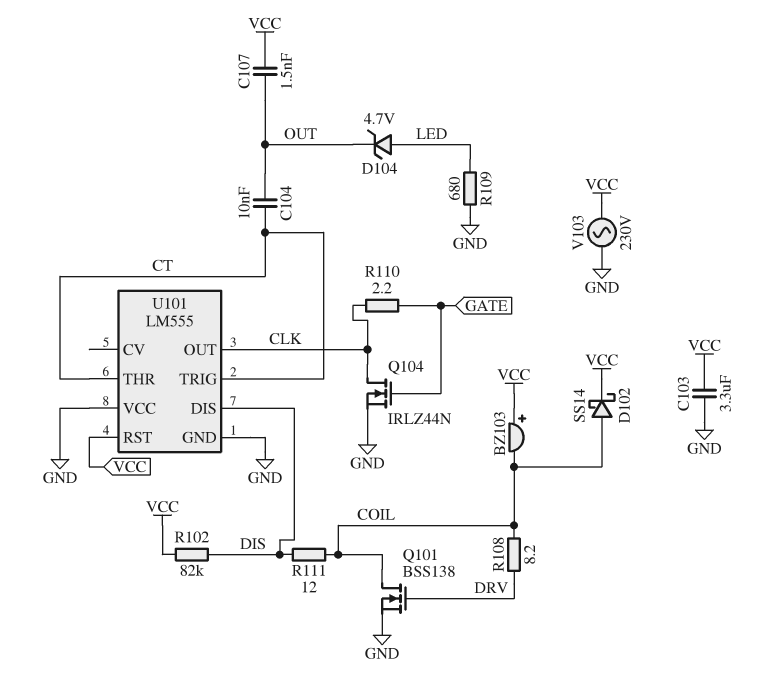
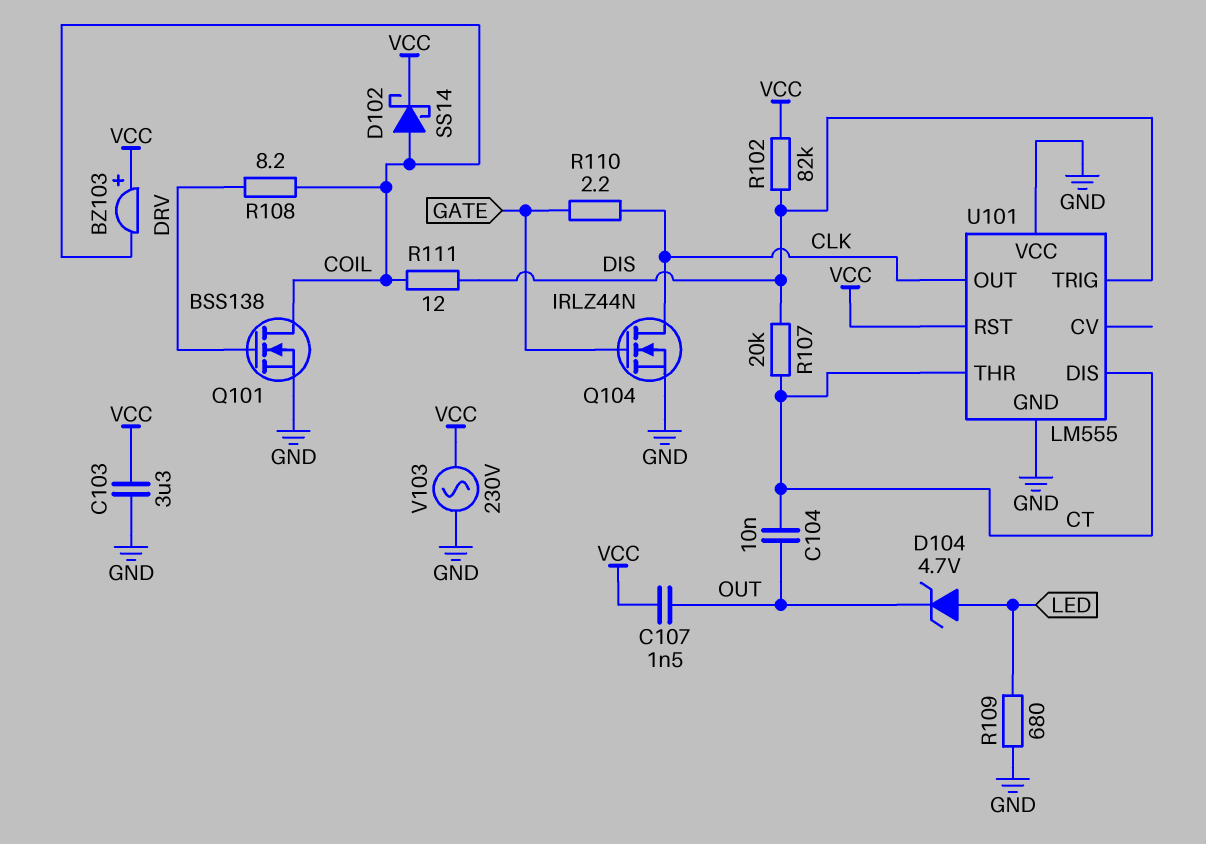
R107: none -> 20k (CT, DIS)
U101 pin DIS: DIS -> CT
U101 pin TRIG: CT -> DIS

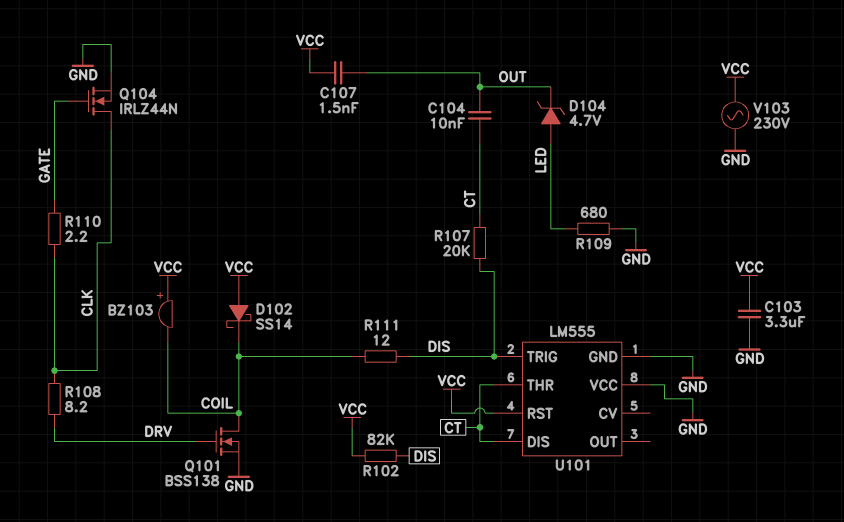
D102: schottky SS14 (A COIL, K VCC) -> schottky SS14 (A VCC, K COIL)
R108: 8.2 (COIL, DRV) -> 8.2 (CLK, DRV)
U101 pin OUT: CLK -> none

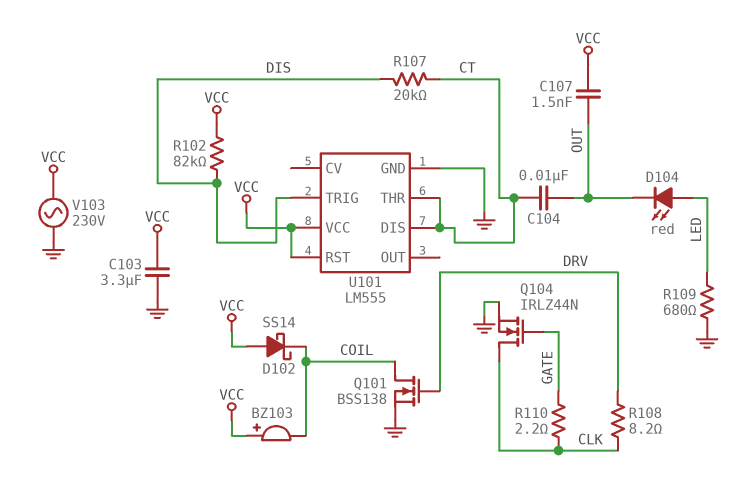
D104: zener 4.7V (A LED, K OUT) -> LED red (A LED, K OUT)
R111: 12 (COIL, DIS) -> none
U101 pin VCC: GND -> VCC

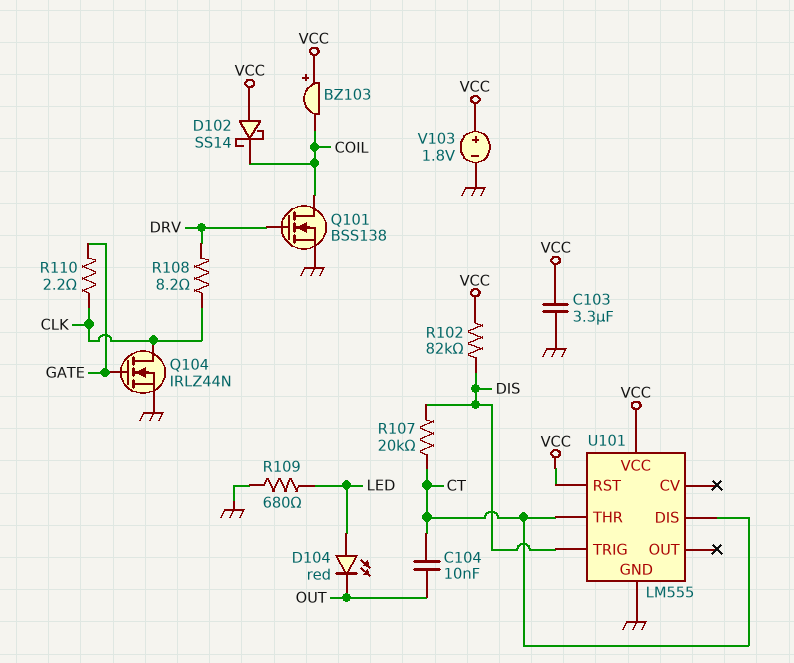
C107: 1.5nF (OUT, VCC) -> none
V103: AC 230V (GND, VCC) -> 1.8V (plus VCC, minus GND)

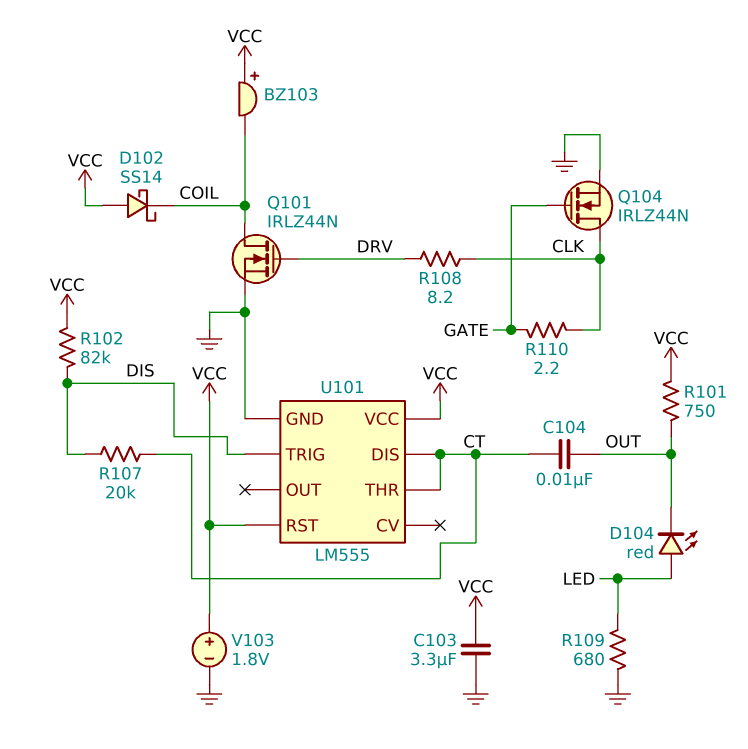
Q101: NMOS BSS138 (G DRV, D COIL, S GND) -> NMOS IRLZ44N (G DRV, D COIL, S GND)
R101: none -> 750 (OUT, VCC)

